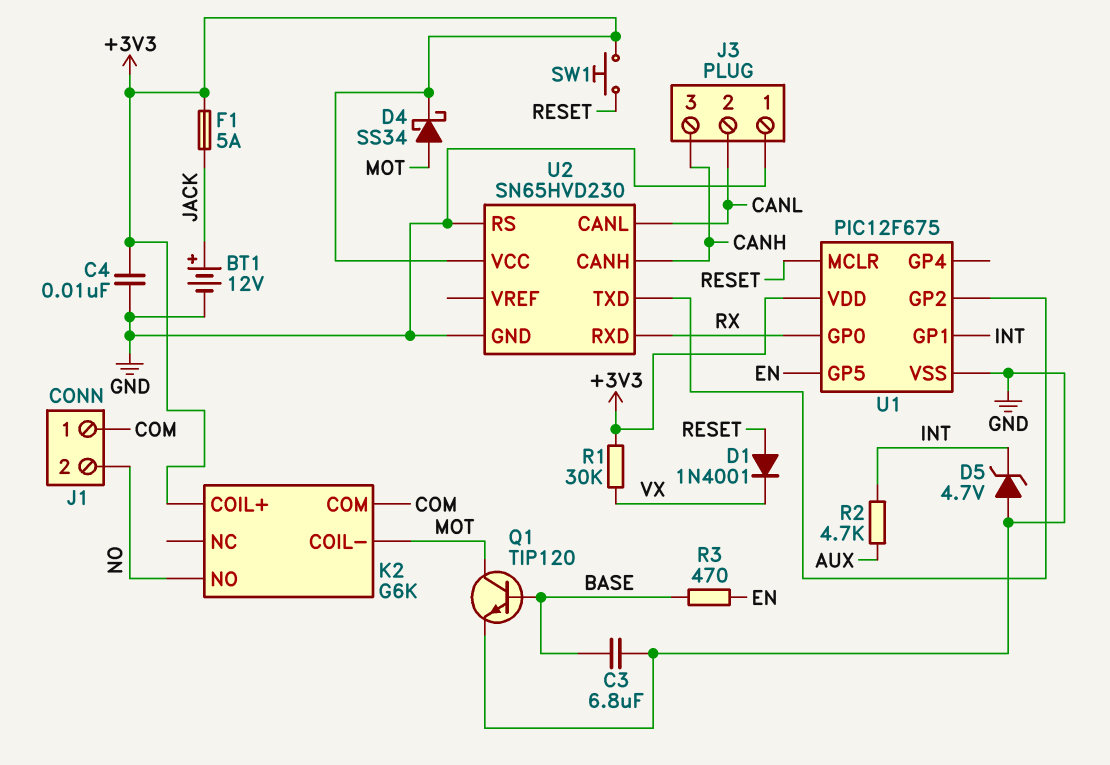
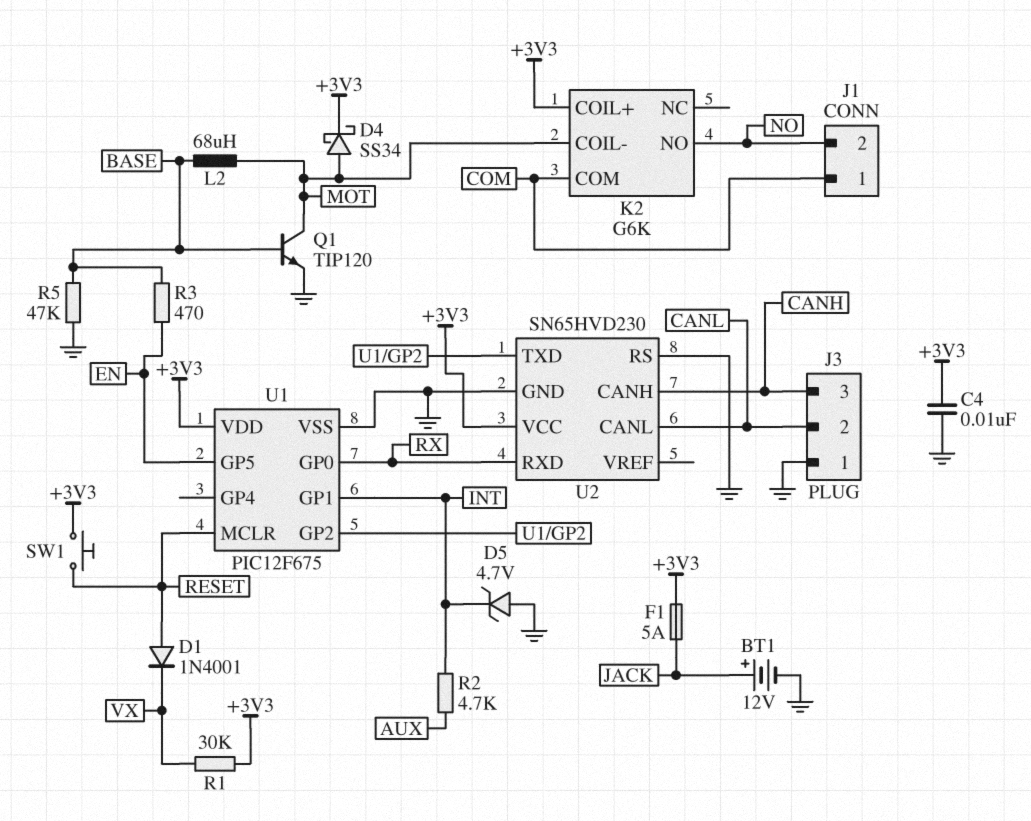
C3: 6.8uF (BASE, GND) -> none
L2: none -> 68uH (BASE, MOT)
R5: none -> 47k (BASE, GND)

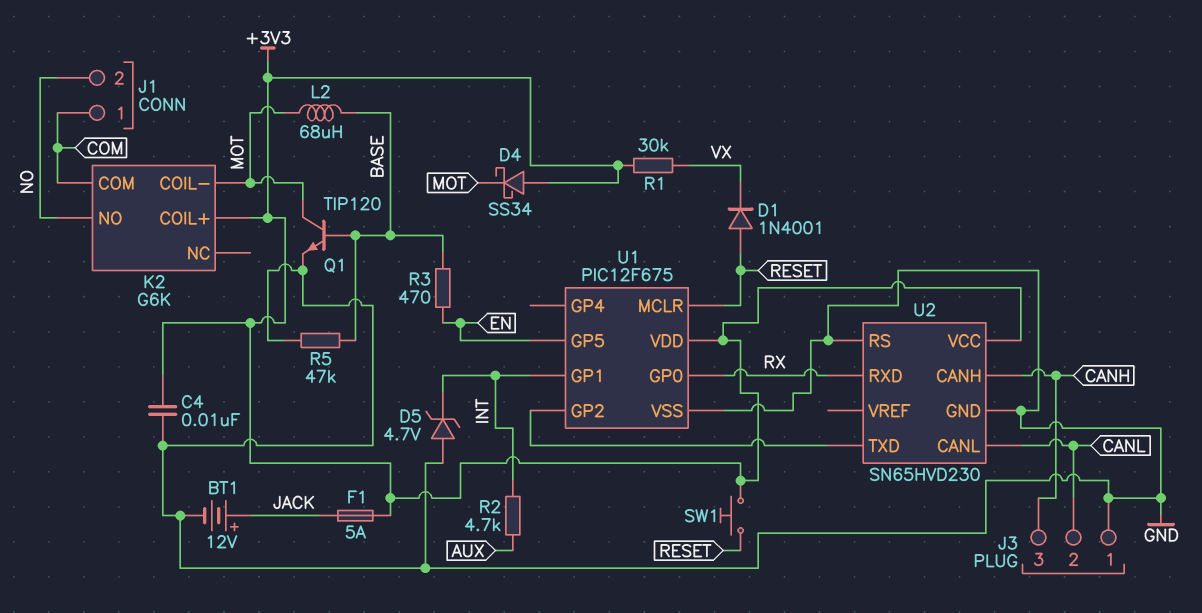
D4: schottky SS34 (A MOT, K +3V3) -> schottky SS34 (A +3V3, K MOT)

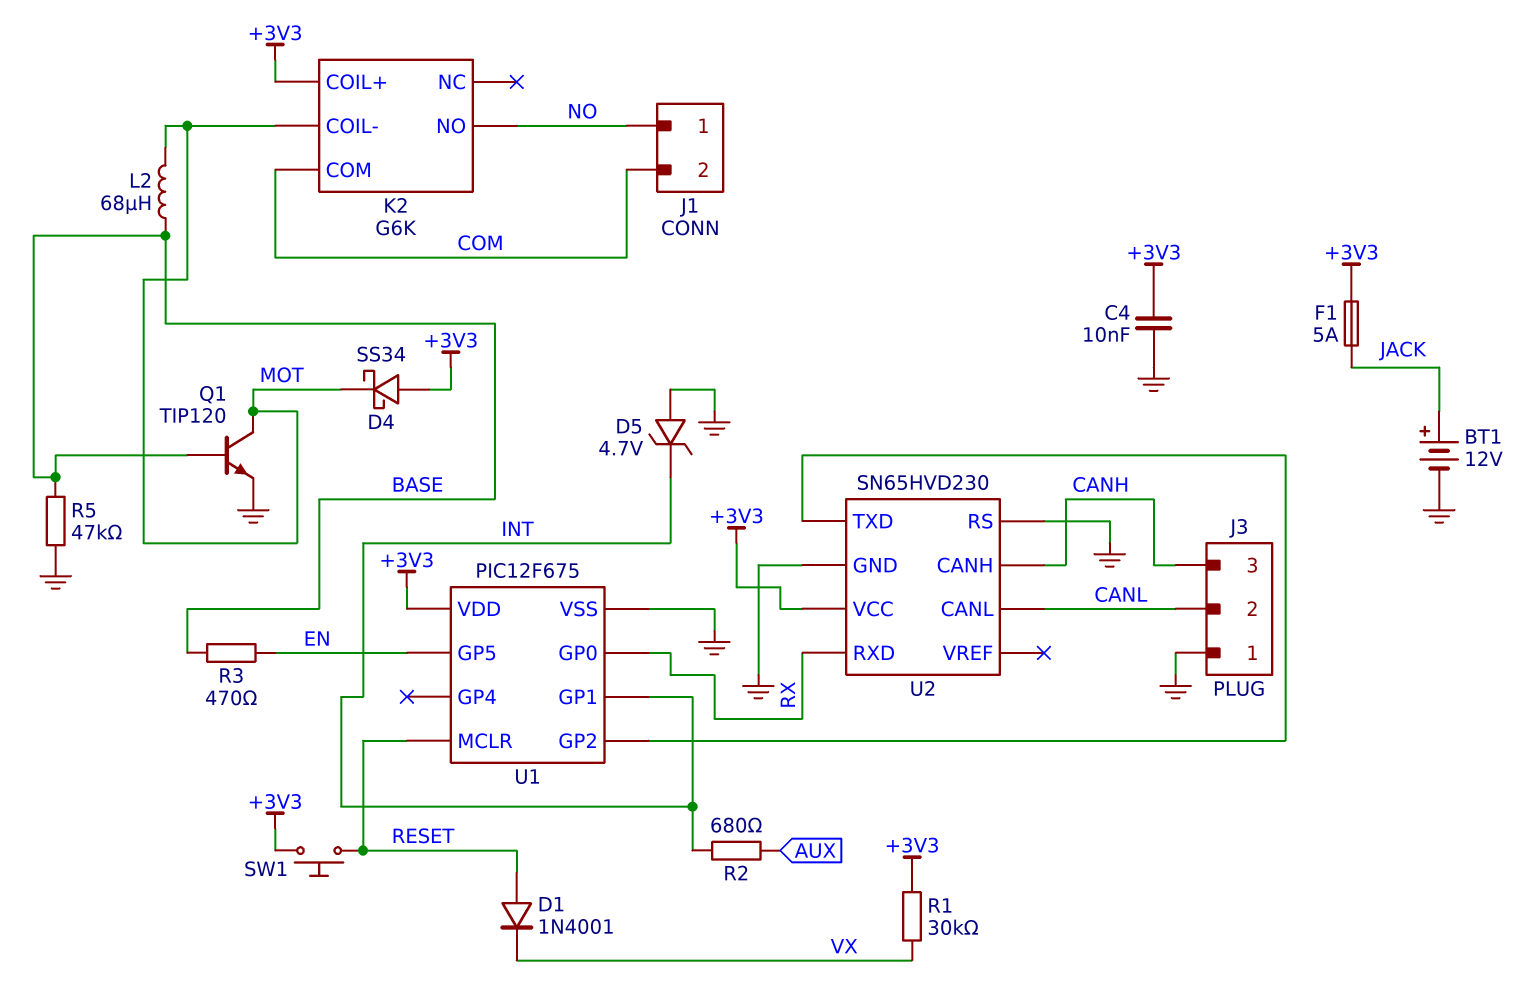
J1 pin 1: COM -> NO
J1 pin 2: NO -> COM
R2: 4.7k (AUX, INT) -> 680 (AUX, INT)

